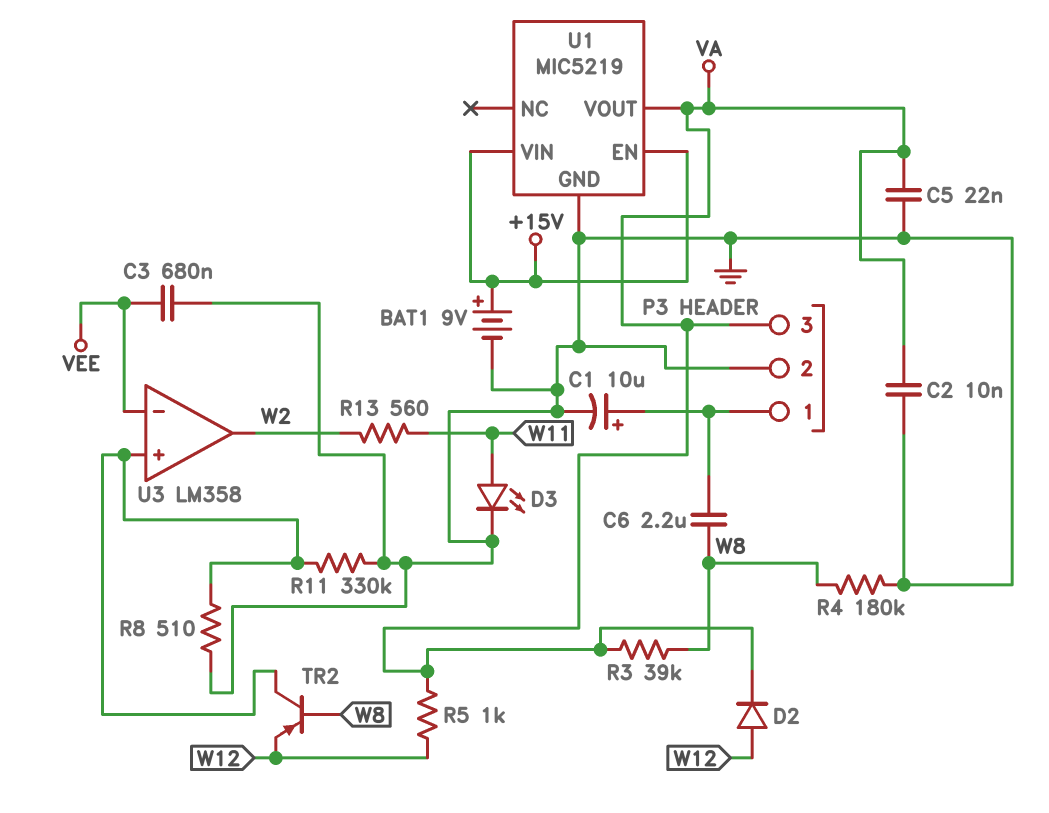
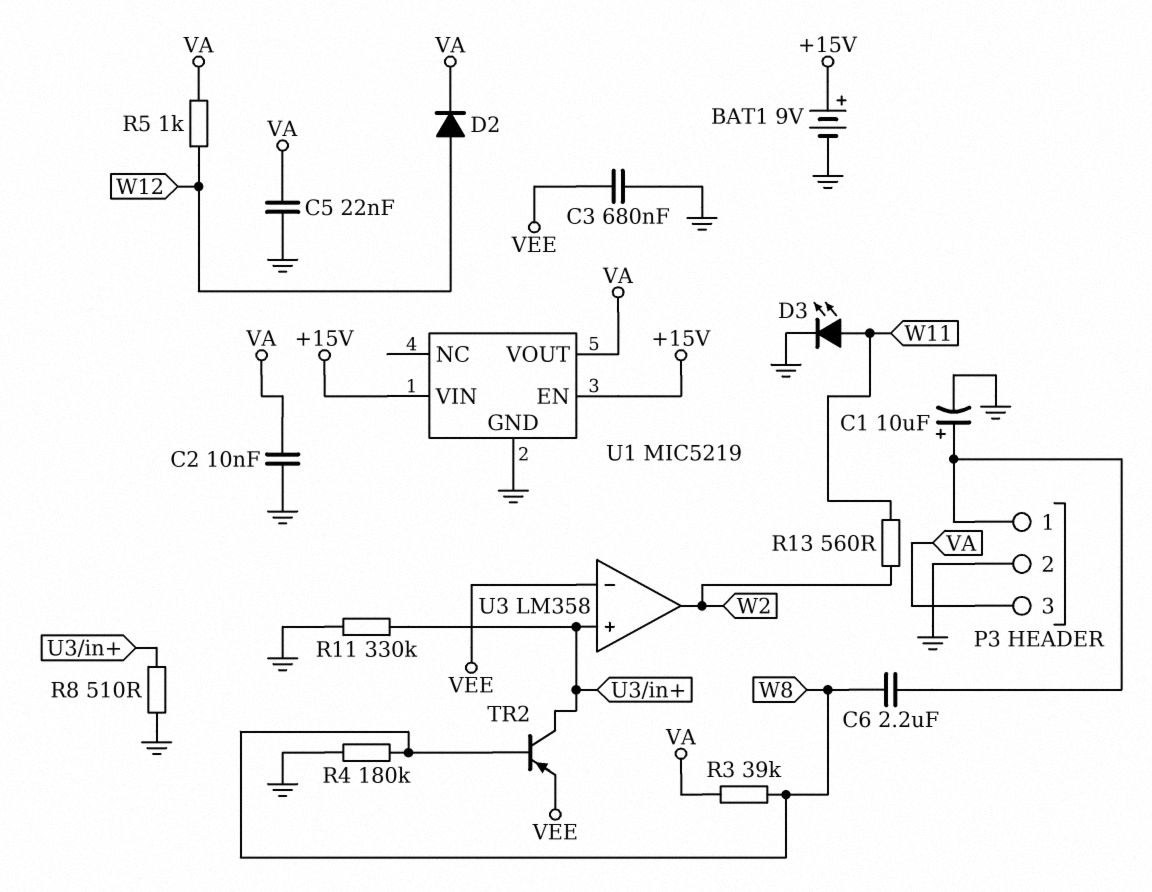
TR2: PNP (B W8, C U3/in+, E W12) -> PNP (B W8, C U3/in+, E VEE)

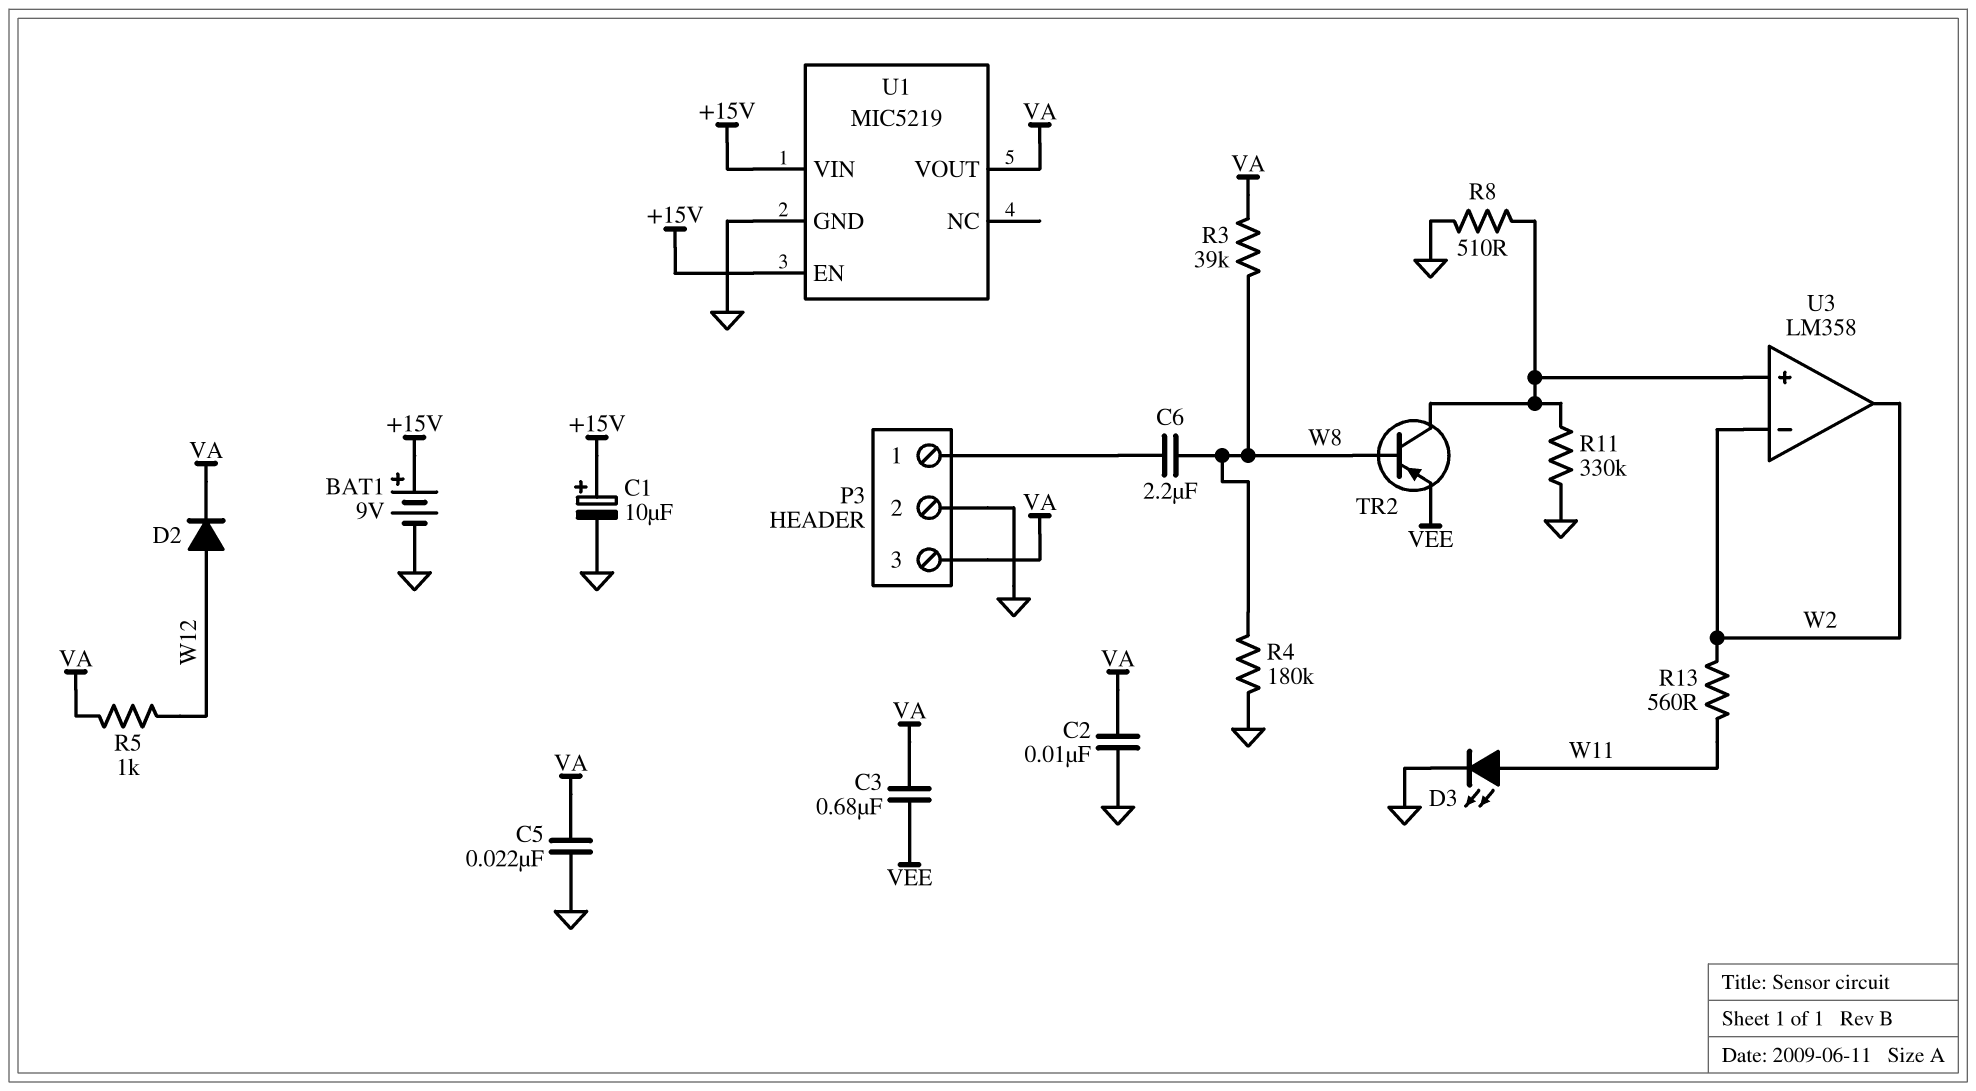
C1: 10uF (plus P3/1, minus GND) -> 10uF (plus +15V, minus GND)
C3: 680nF (GND, VEE) -> 680nF (VA, VEE)
U3 pin in-: VEE -> W2

